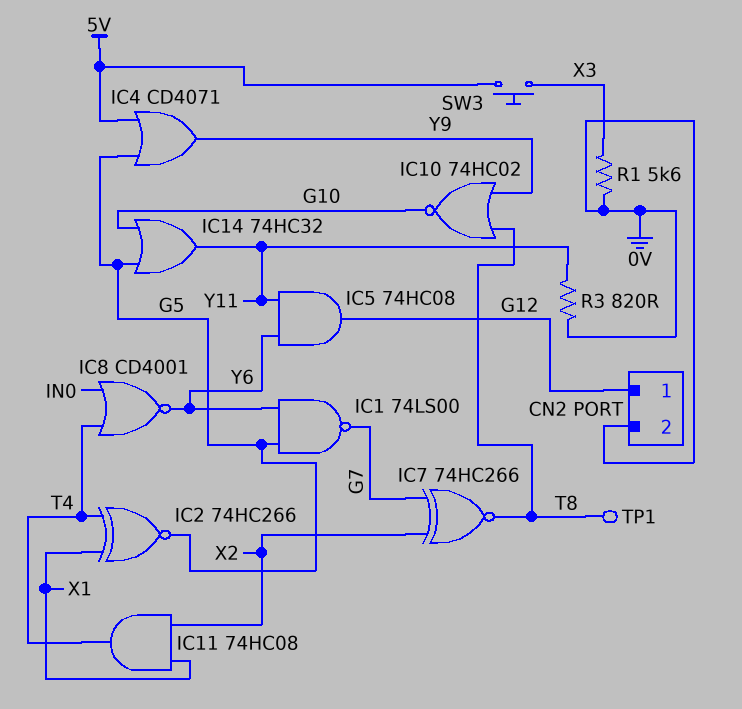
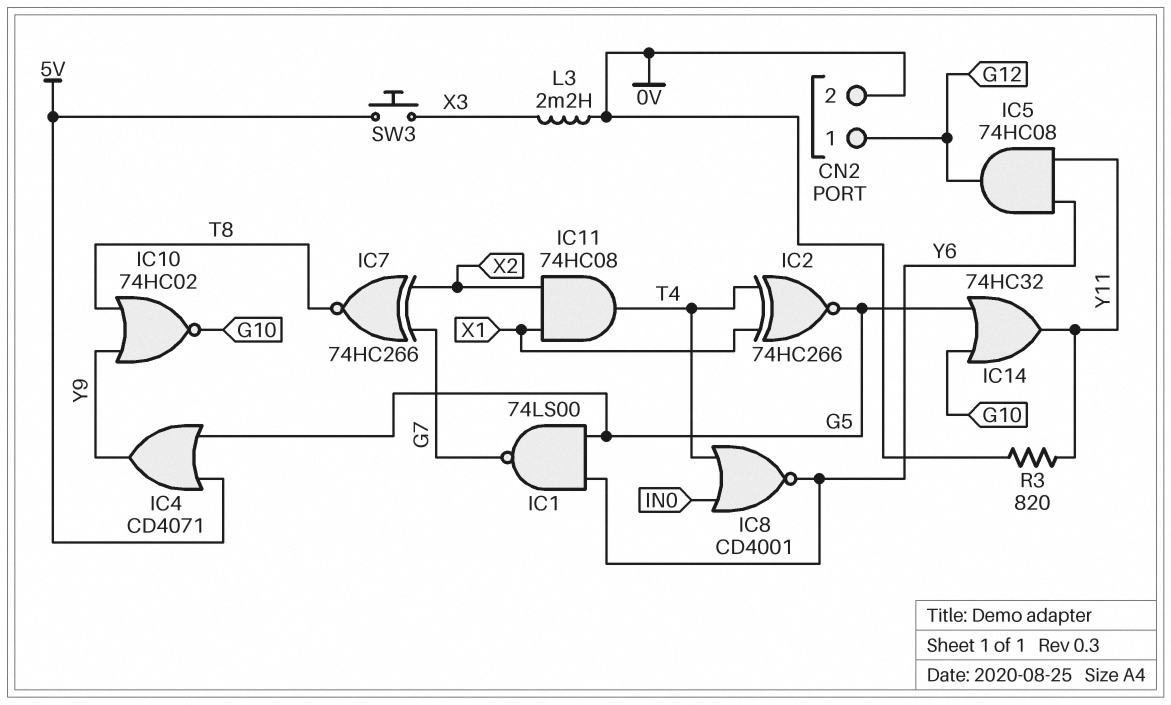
L3: none -> 2.2mH (0V, X3)
R1: 5.6k (0V, X3) -> none
TP1: test point (T8) -> none

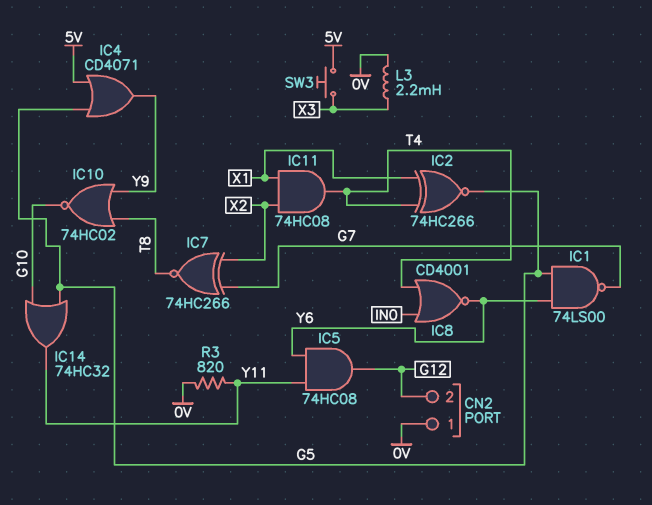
CN2 pin 1: G12 -> 0V
CN2 pin 2: 0V -> G12

